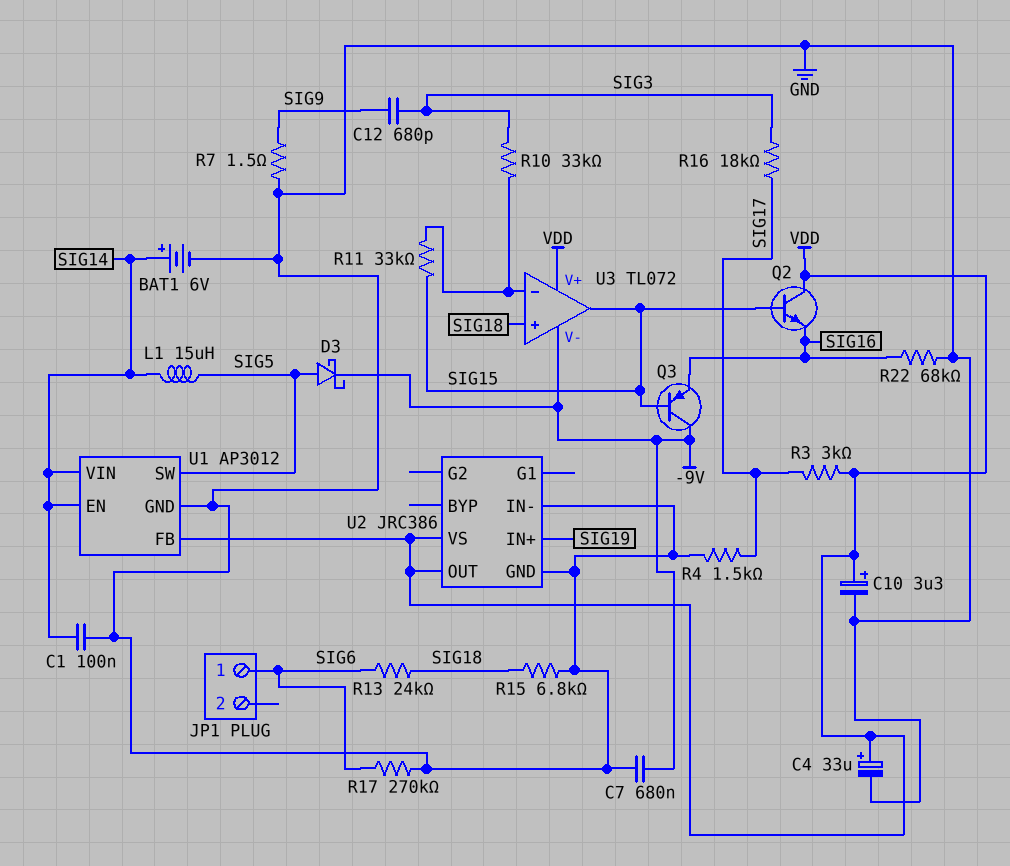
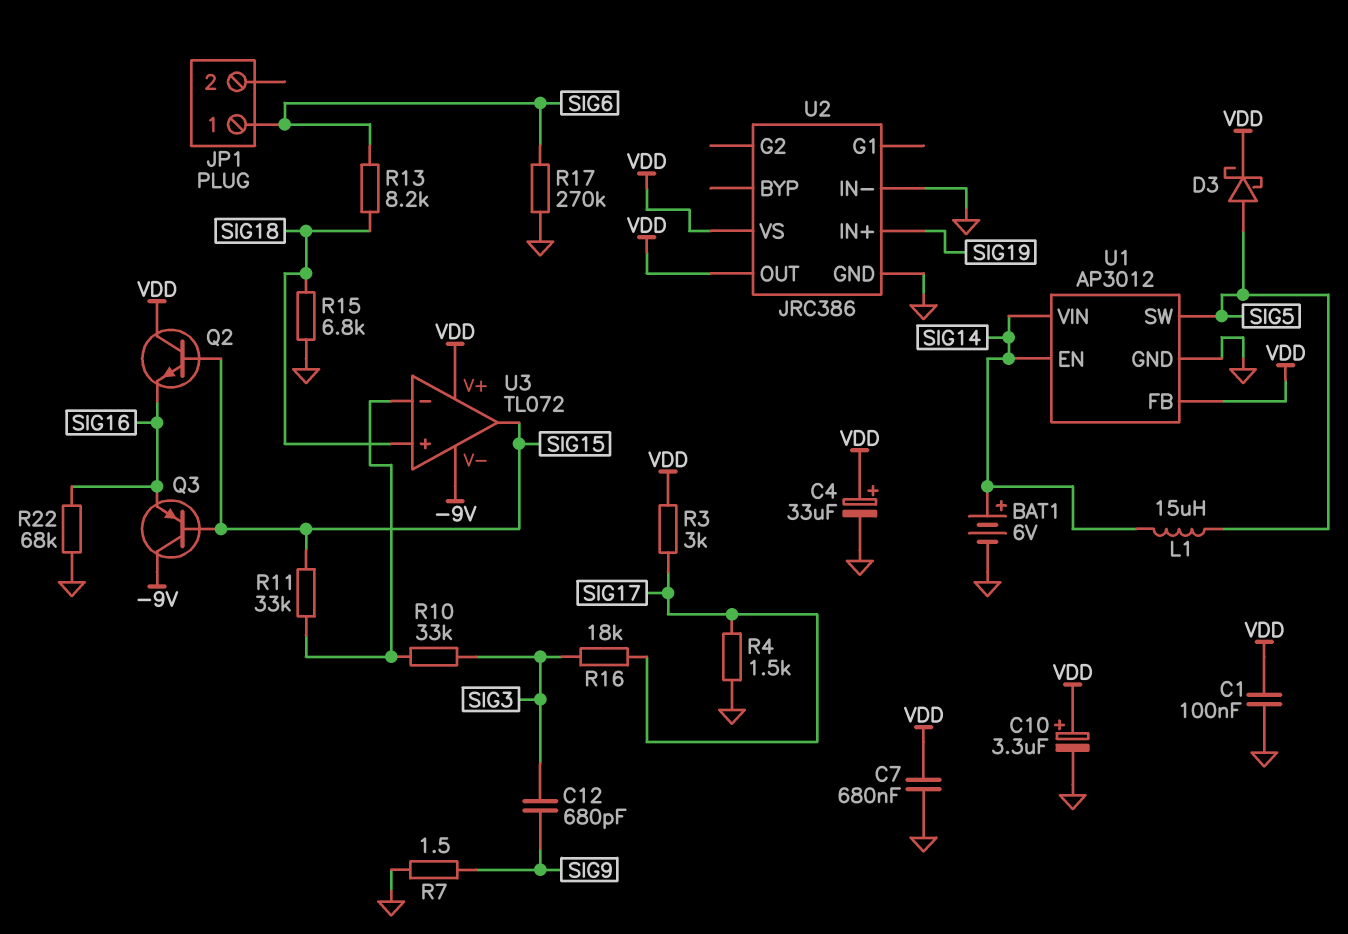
C1: 100nF (GND, SIG14) -> 100nF (GND, VDD)
C7: 680nF (-9V, GND) -> 680nF (GND, VDD)
D3: schottky (A SIG5, K -9V) -> schottky (A SIG5, K VDD)
R13: 24k (SIG6, SIG18) -> 8.2k (SIG6, SIG18)

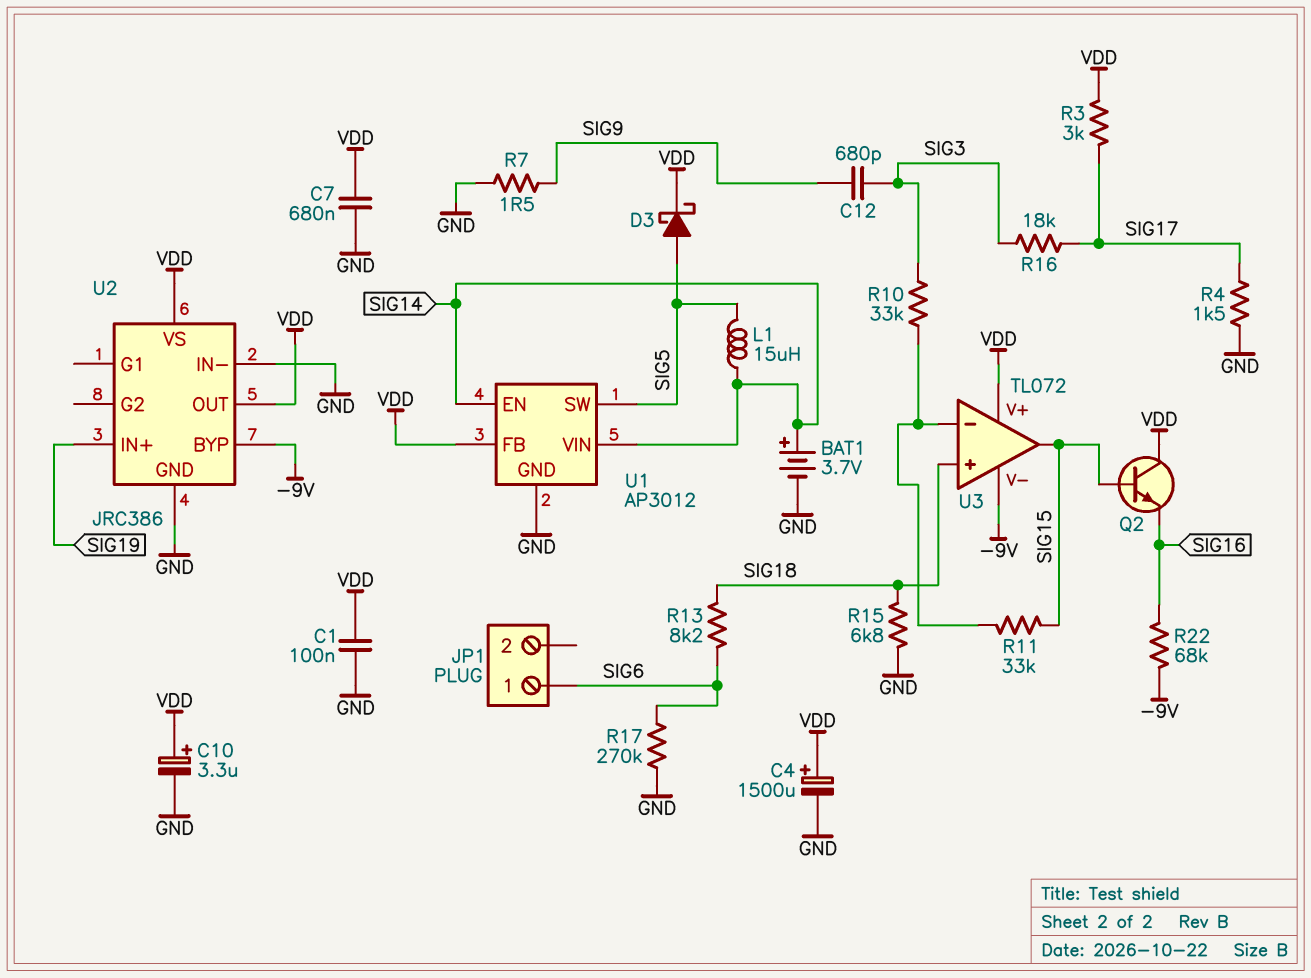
BAT1: 6V (plus SIG14, minus GND) -> 3.7V (plus SIG14, minus GND)
C4: 33uF (plus VDD, minus GND) -> 1500uF (plus VDD, minus GND)
Q3: PNP (B SIG15, C -9V, E SIG16) -> none
R22: 68k (GND, SIG16) -> 68k (-9V, SIG16)
U2 pin BYP: none -> -9V

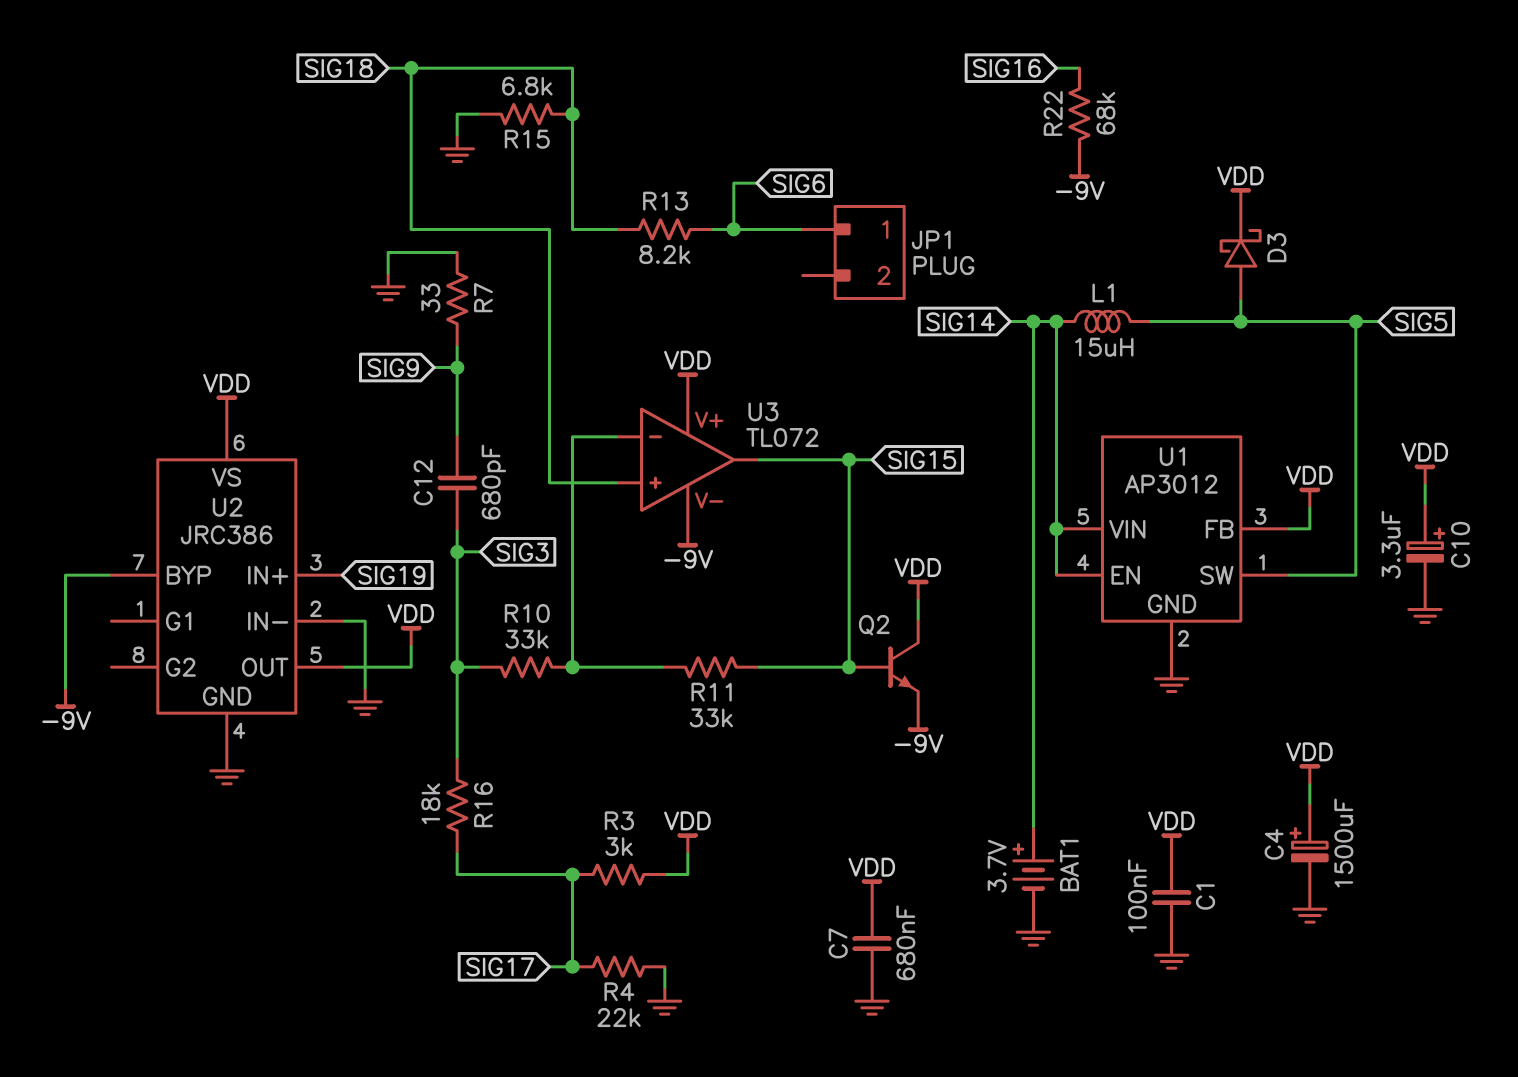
Q2: NPN (B SIG15, C VDD, E SIG16) -> NPN (B SIG15, C VDD, E -9V)
R4: 1.5k (GND, SIG17) -> 22k (GND, SIG17)
R7: 1.5 (GND, SIG9) -> 33 (GND, SIG9)
R17: 270k (GND, SIG6) -> none

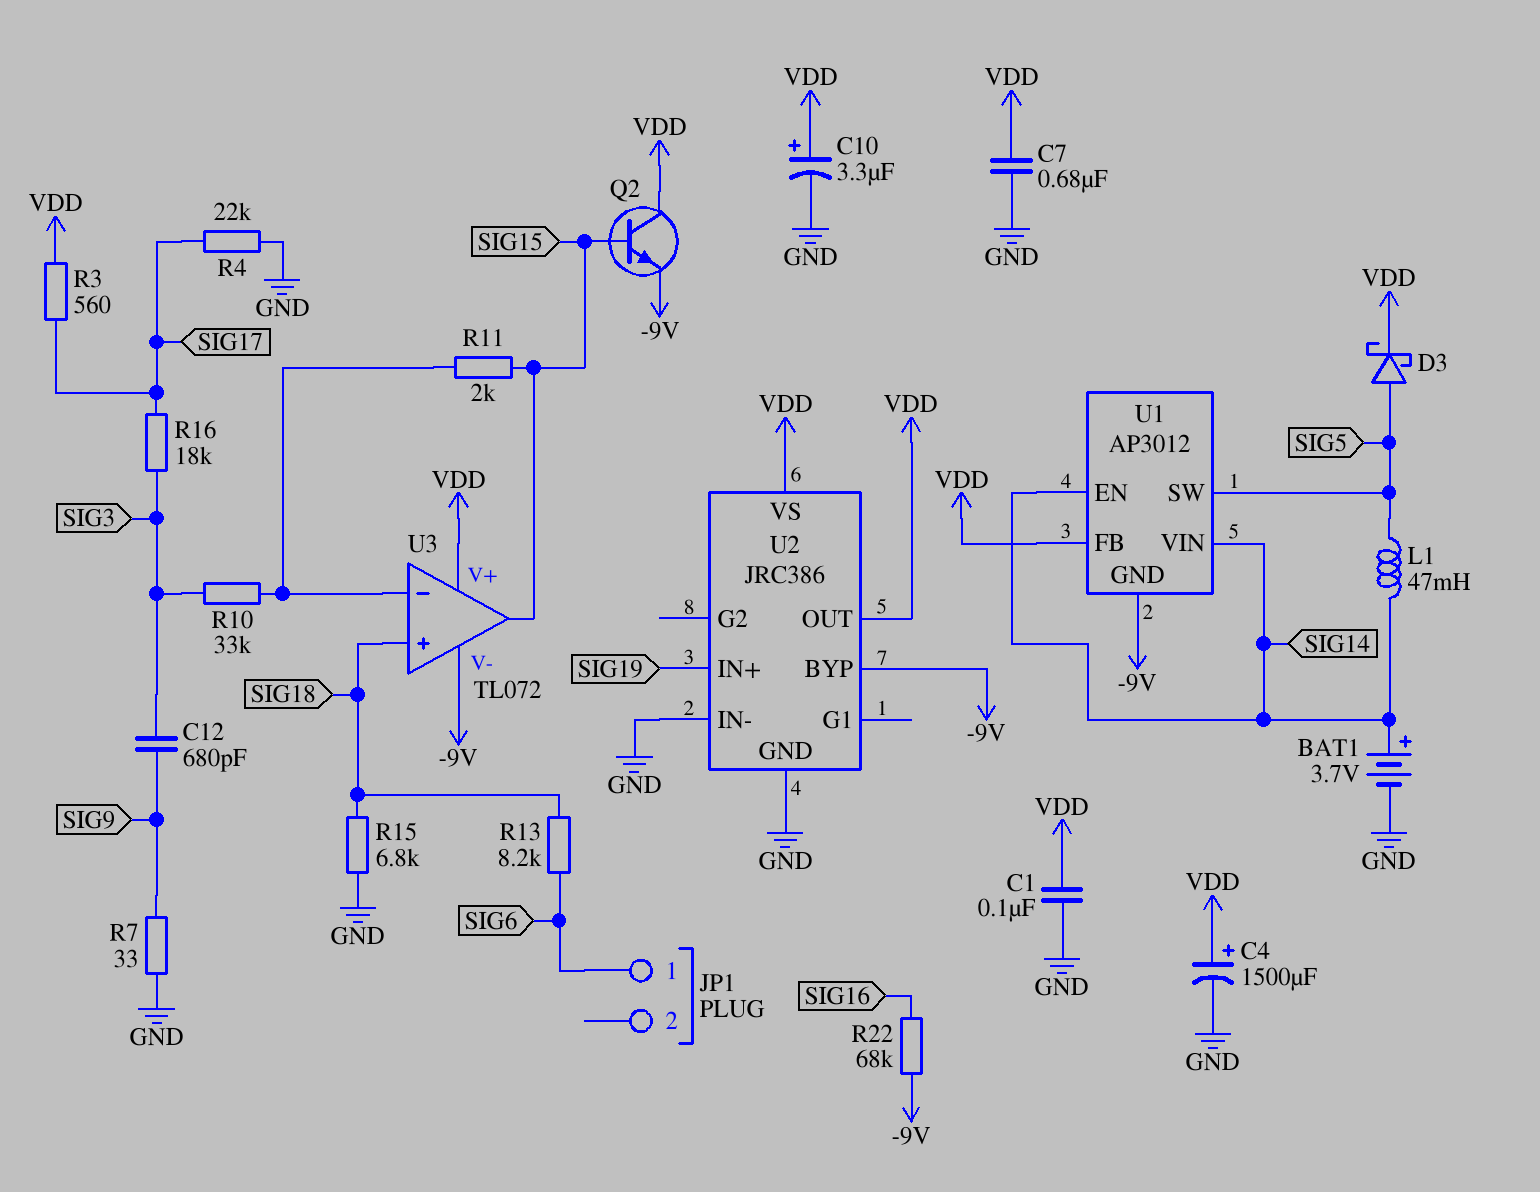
L1: 15uH (SIG5, SIG14) -> 47mH (SIG5, SIG14)
R3: 3k (SIG17, VDD) -> 560 (SIG17, VDD)
R11: 33k (SIG15, U3/in-) -> 2k (SIG15, U3/in-)
U1 pin GND: GND -> -9V

